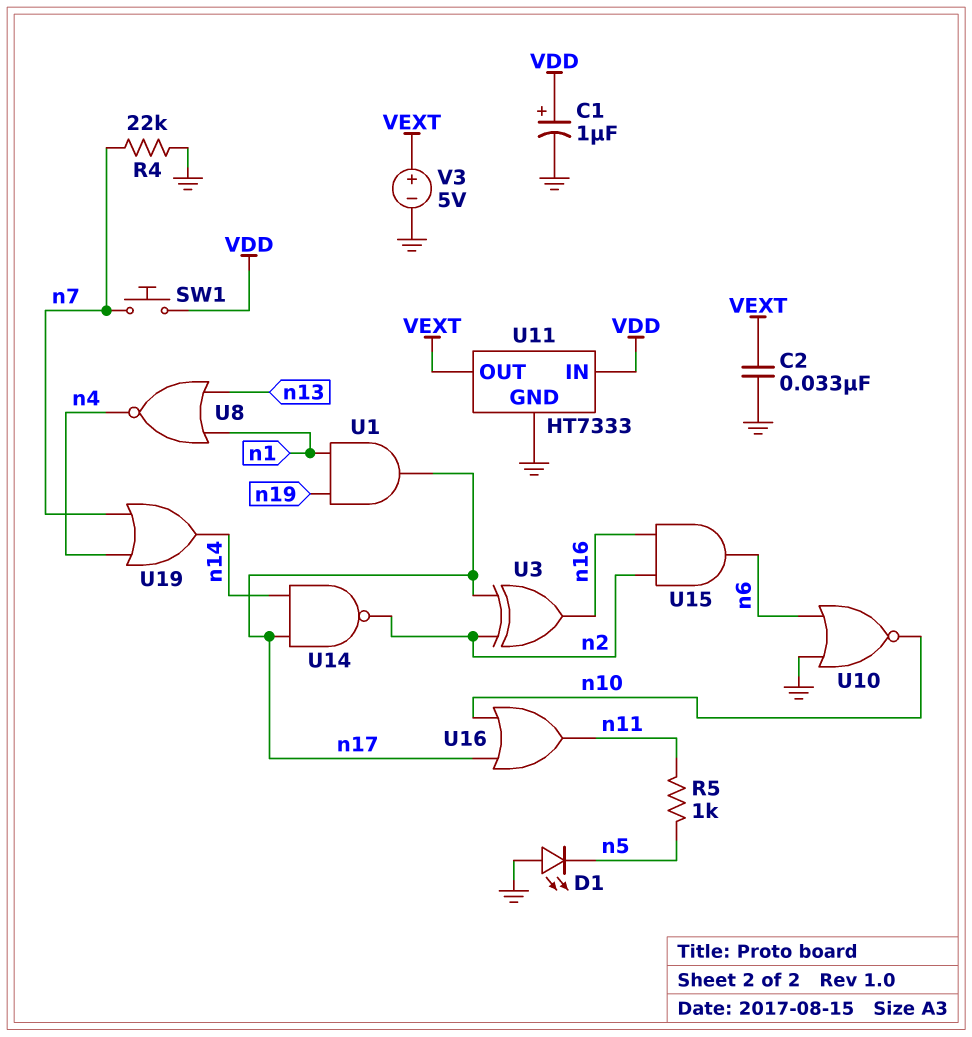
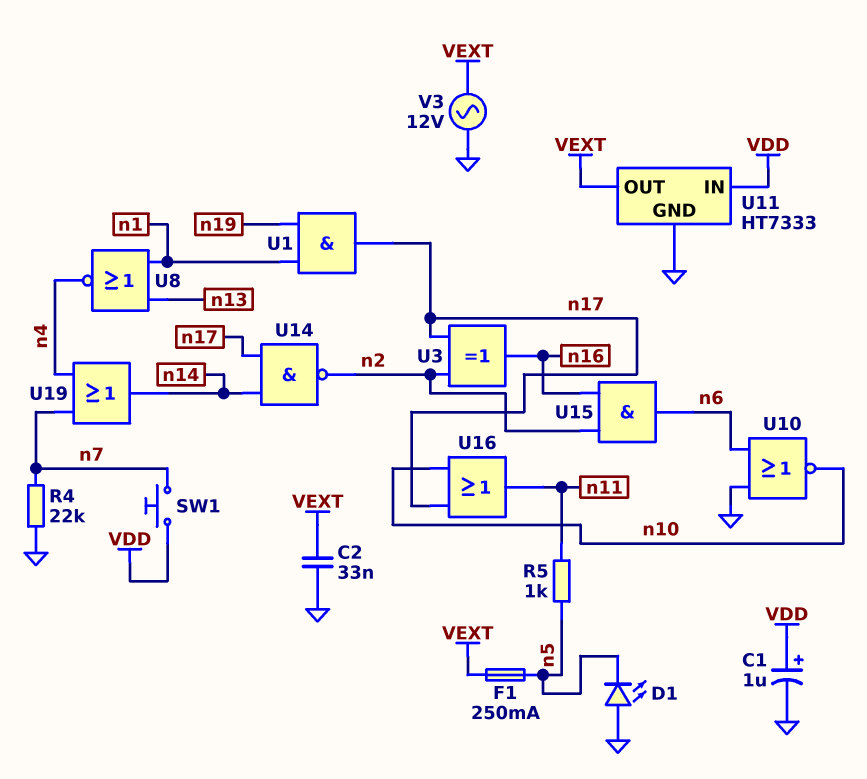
F1: none -> 250mA (VEXT, n5)
V3: 5V (plus VEXT, minus GND) -> AC 12V (GND, VEXT)

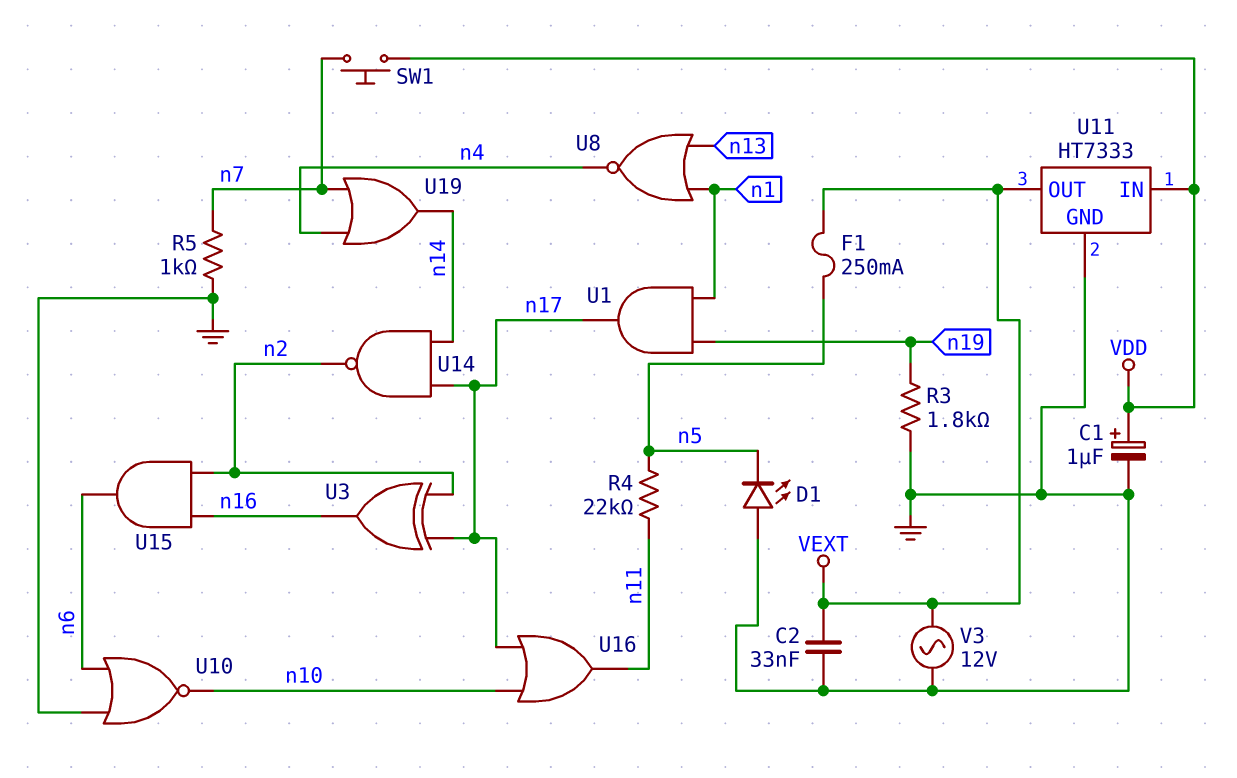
R3: none -> 1.8k (GND, n19)
R4: 22k (GND, n7) -> 22k (n5, n11)
R5: 1k (n5, n11) -> 1k (GND, n7)

